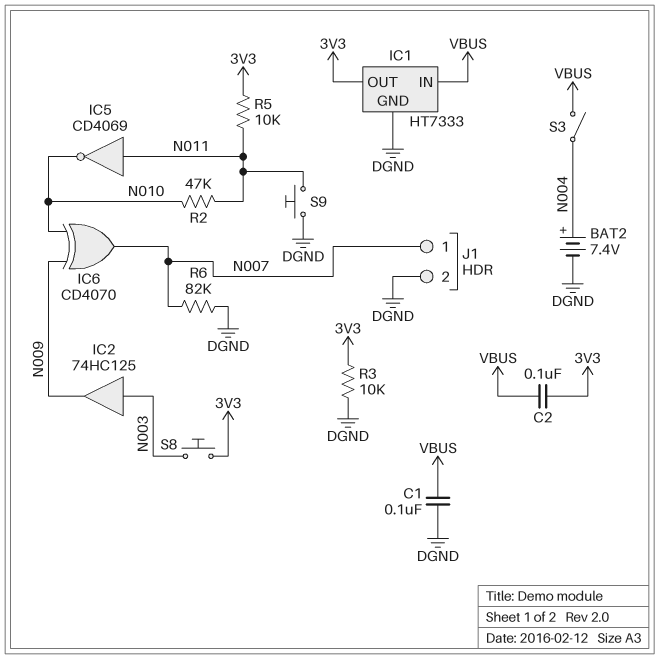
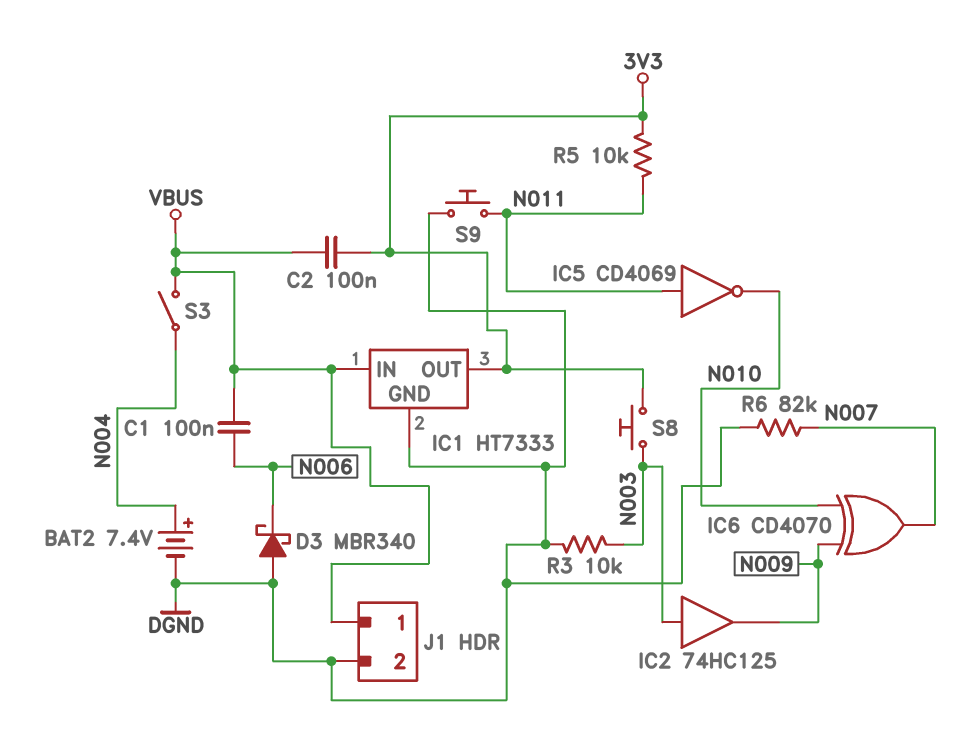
C1: 100nF (DGND, VBUS) -> 100nF (N006, VBUS)
D3: none -> schottky MBR340 (A DGND, K N006)
J1 pin 1: N007 -> VBUS
R2: 47k (N010, N011) -> none
R3: 10k (3V3, DGND) -> 10k (DGND, N003)

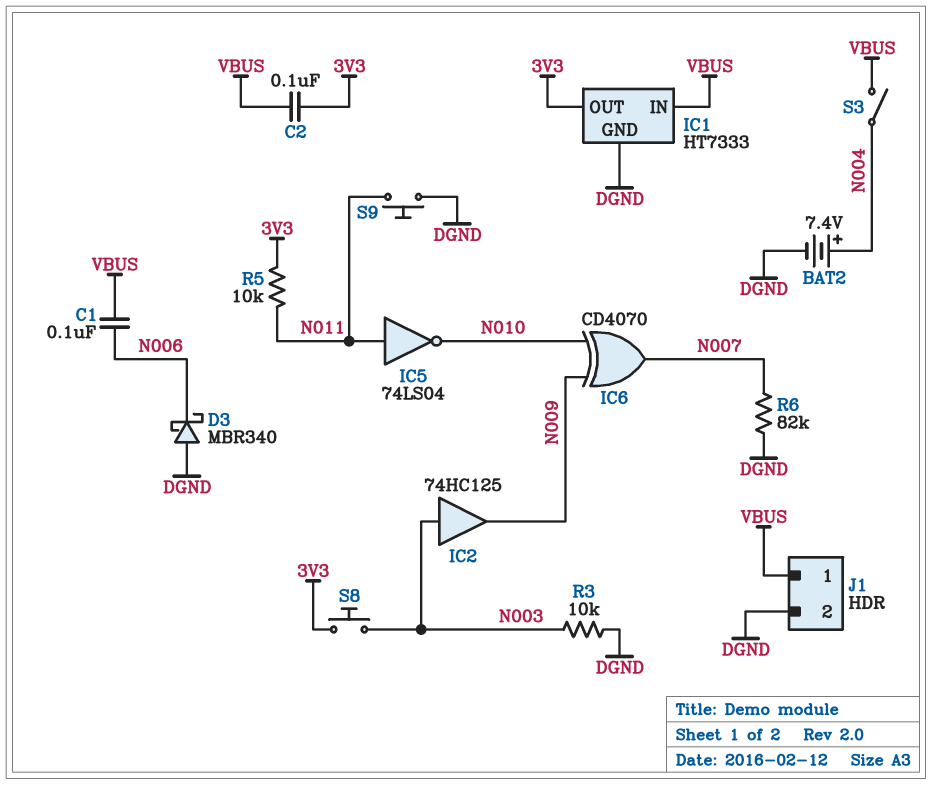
IC5: NOT CD4069 (in N011, out N010) -> NOT 74LS04 (in N011, out N010)

